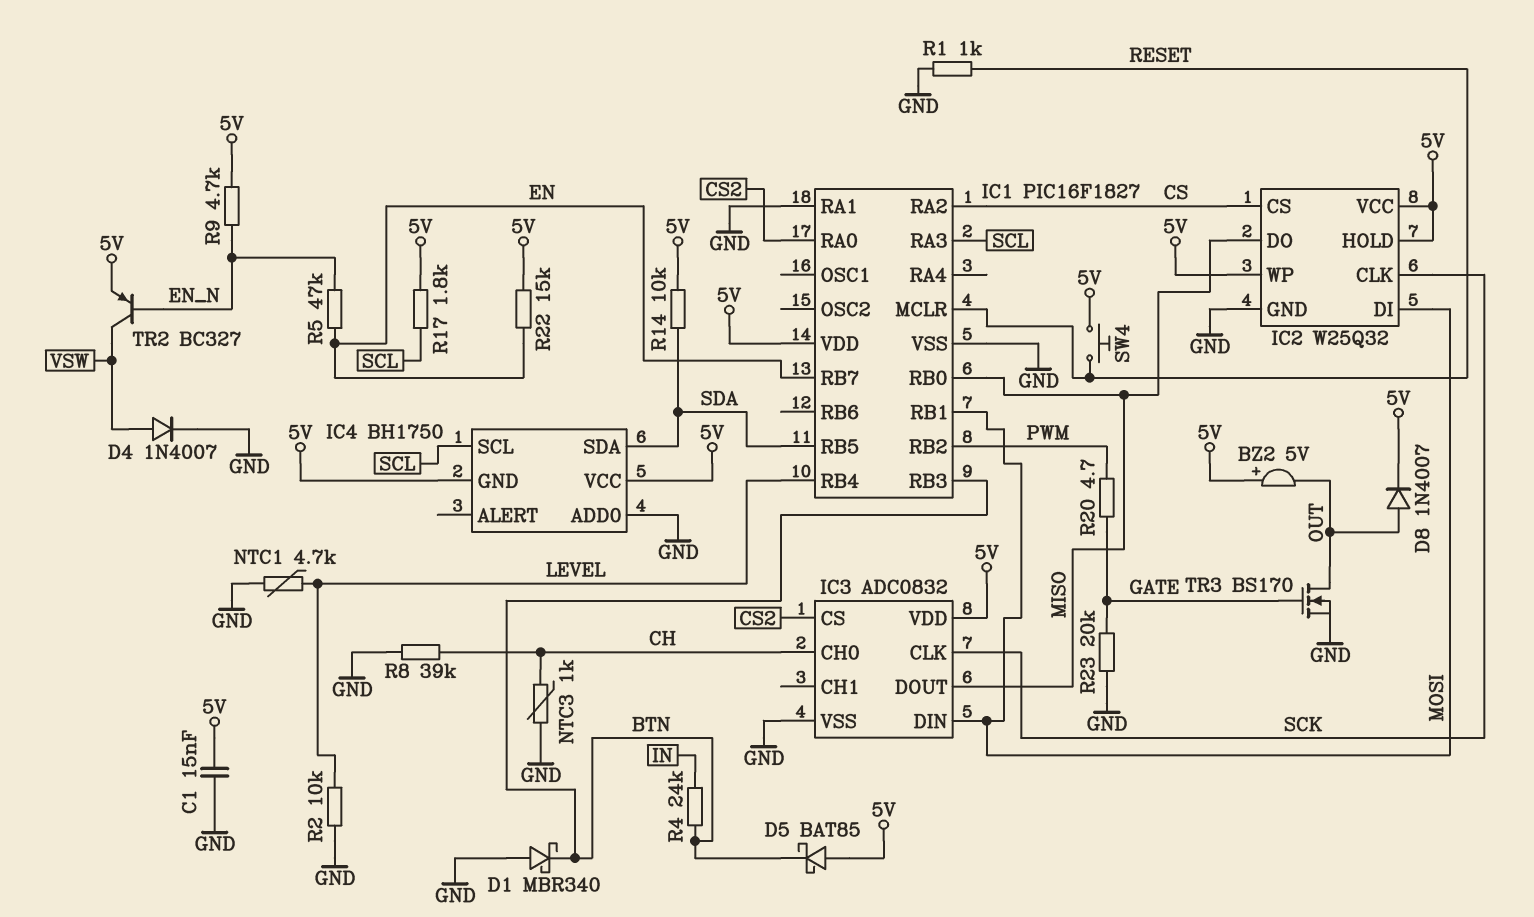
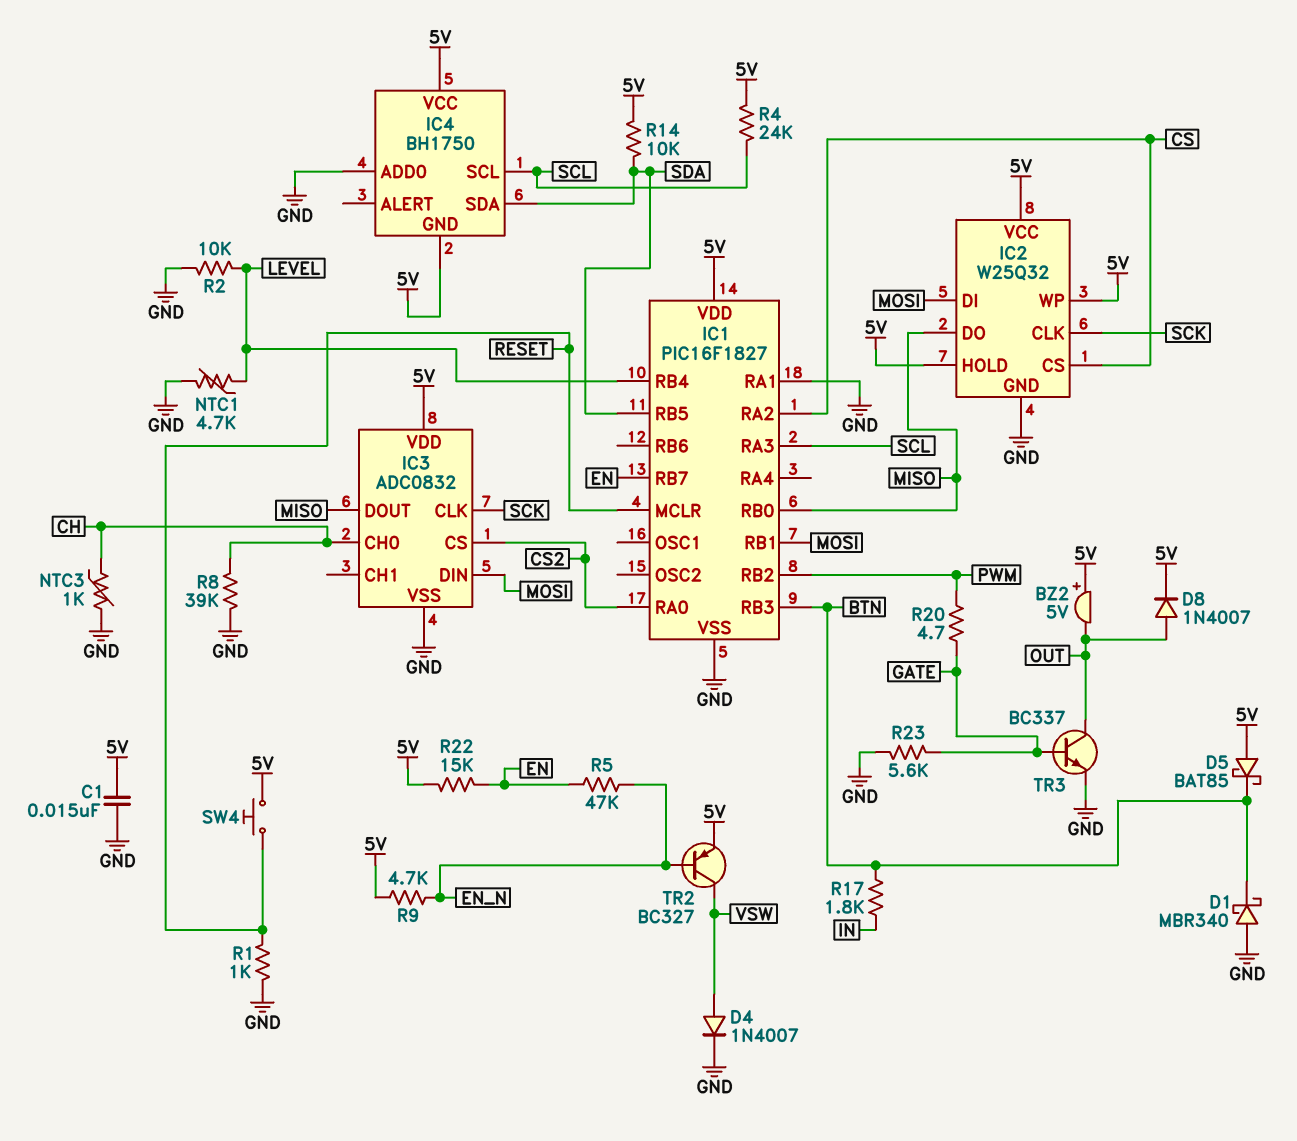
R4: 24k (BTN, IN) -> 24k (5V, SCL)
R17: 1.8k (5V, SCL) -> 1.8k (BTN, IN)
R23: 20k (GATE, GND) -> 5.6k (GATE, GND)
TR3: NMOS BS170 (G GATE, D OUT, S GND) -> NPN BC337 (B GATE, C OUT, E GND)

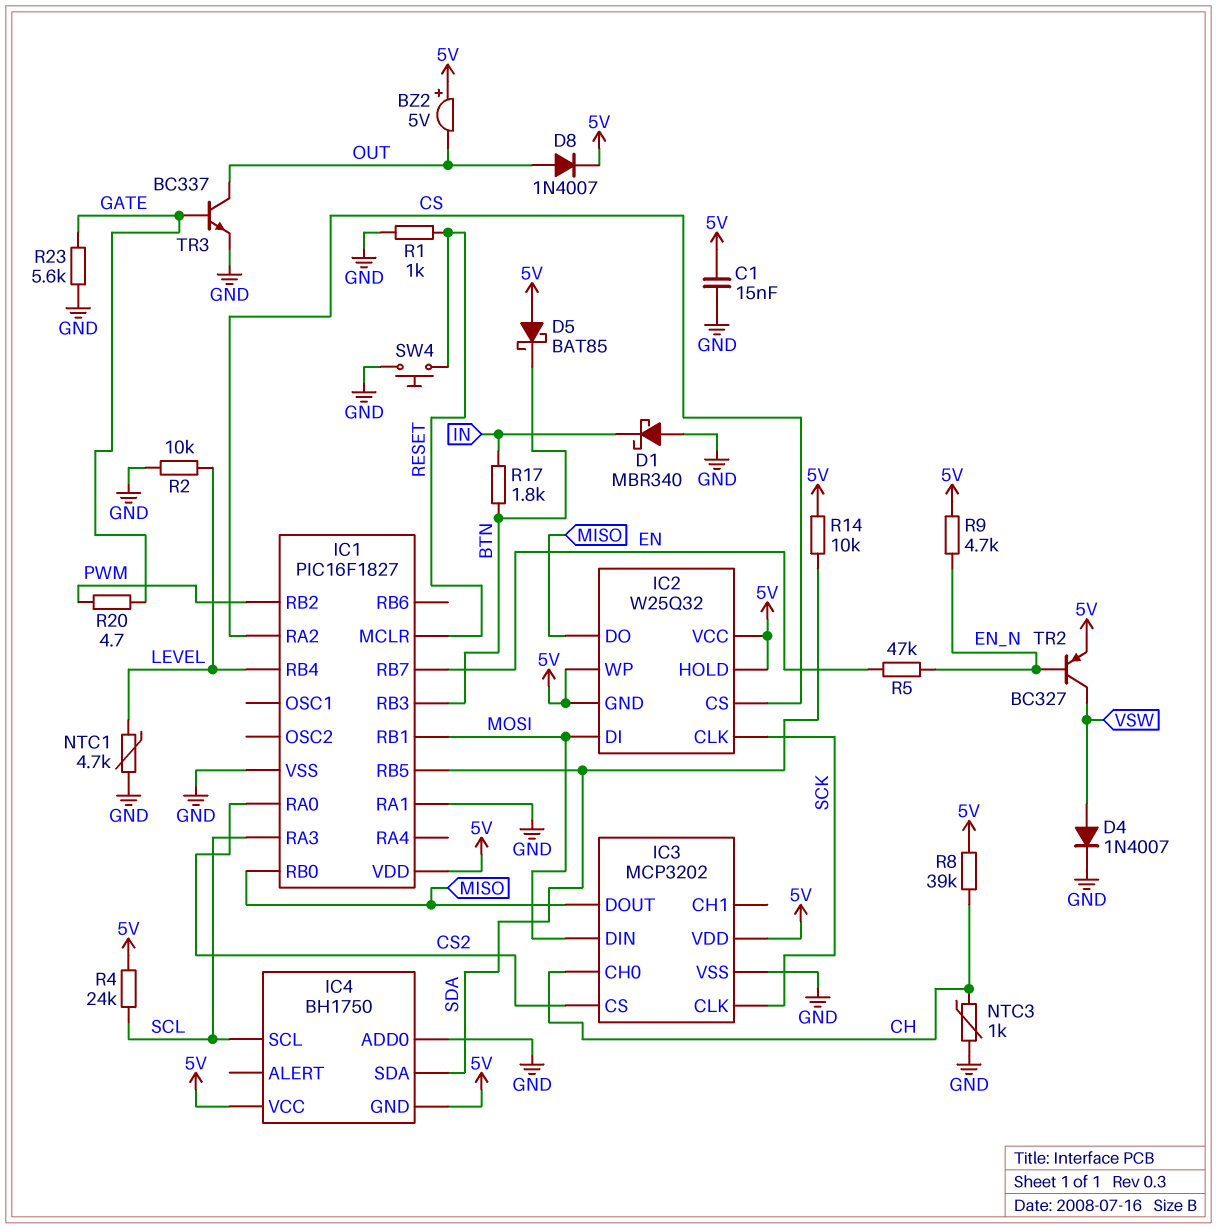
D1: schottky MBR340 (A GND, K BTN) -> schottky MBR340 (A GND, K IN)
IC2 pin GND: GND -> 5V
IC3: ADC0832 -> MCP3202
R8: 39k (CH, GND) -> 39k (5V, CH)
R22: 15k (5V, EN) -> none
SW4: button (5V, RESET) -> button (GND, RESET)

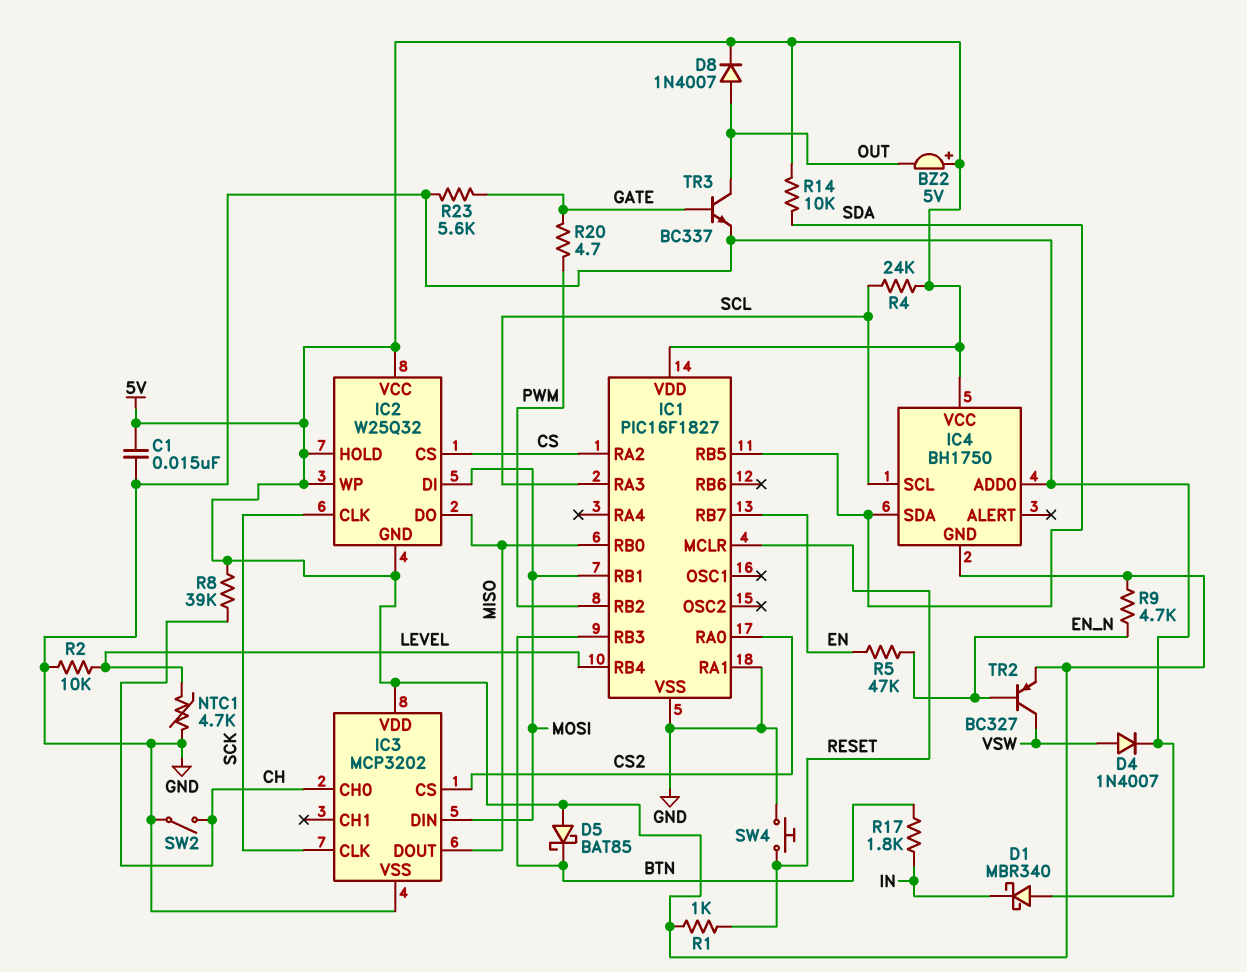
NTC3: 1k (CH, GND) -> none
R1: 1k (GND, RESET) -> 1k (5V, RESET)
SW2: none -> switch (CH, GND)

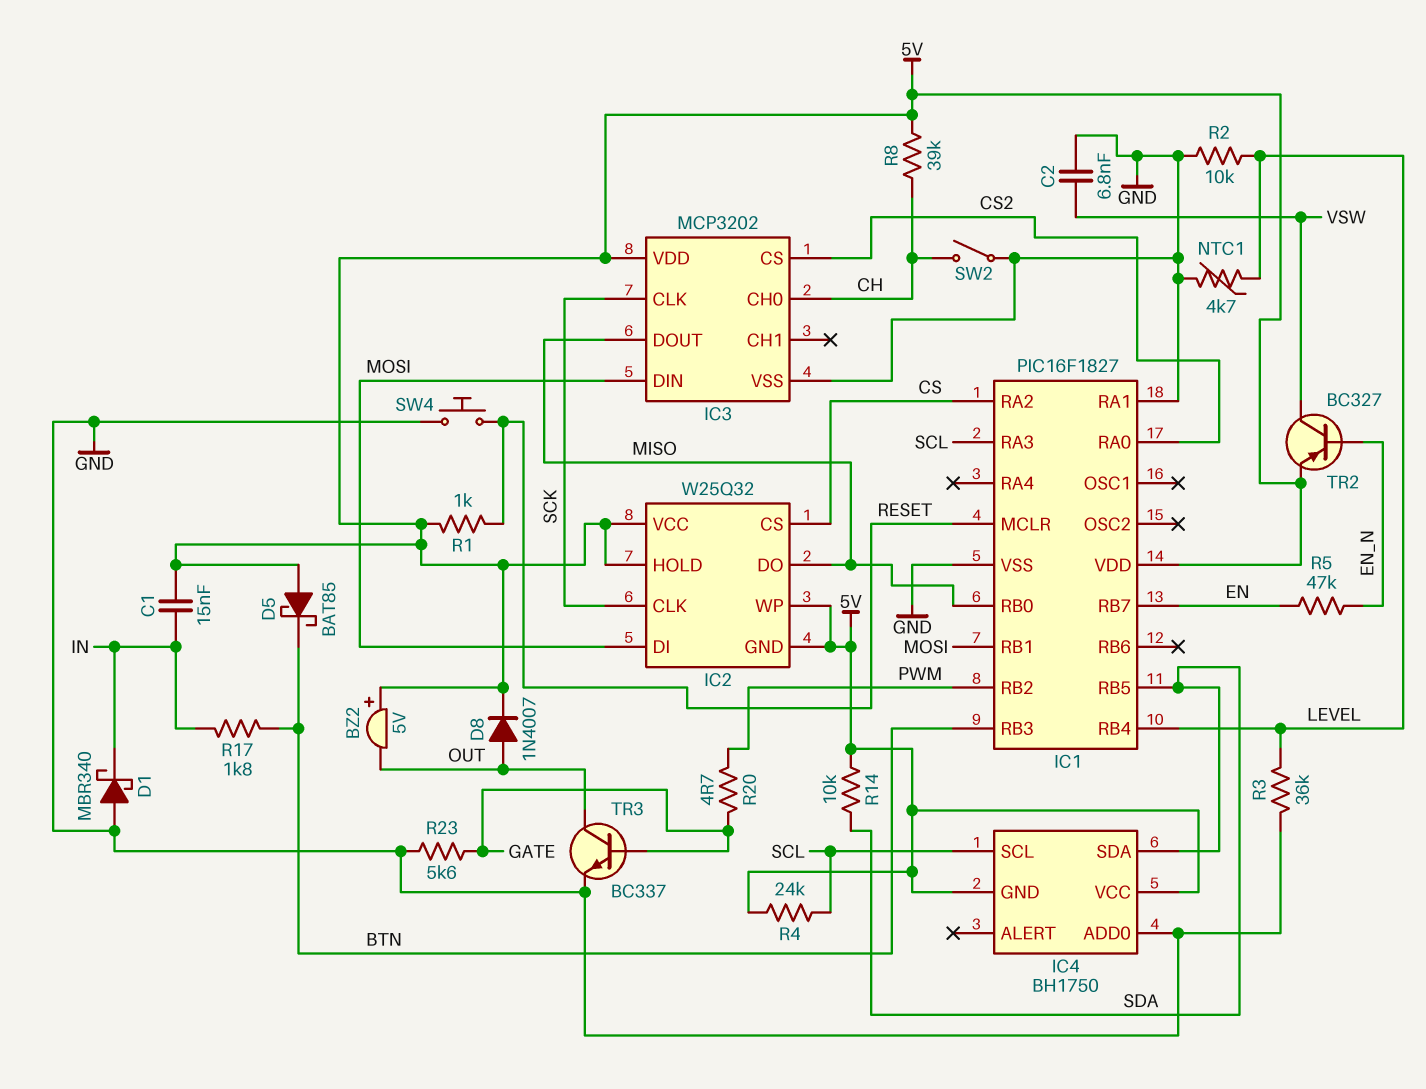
C1: 15nF (5V, GND) -> 15nF (5V, IN)
C2: none -> 6.8nF (GND, VSW)
D4: diode 1N4007 (A VSW, K GND) -> none
R3: none -> 36k (GND, LEVEL)
R9: 4.7k (5V, EN_N) -> none

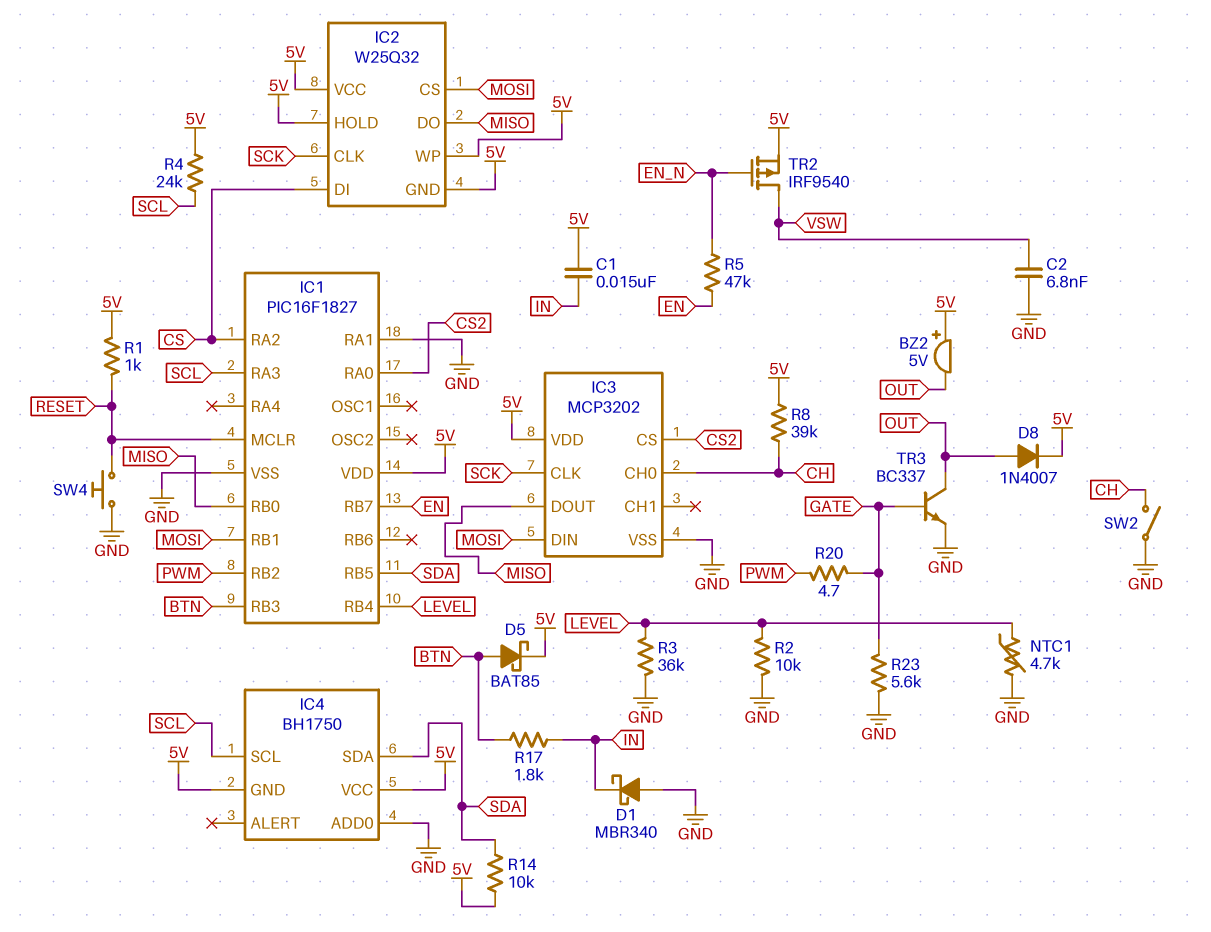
D5: schottky BAT85 (A 5V, K BTN) -> schottky BAT85 (A BTN, K 5V)
IC2 pin CS: CS -> MOSI
IC2 pin DI: MOSI -> CS
TR2: PNP BC327 (B EN_N, C VSW, E 5V) -> PMOS IRF9540 (G EN_N, D VSW, S 5V)

